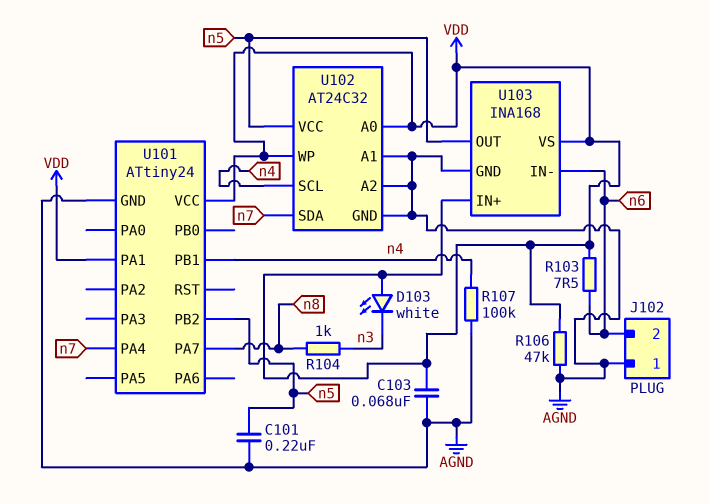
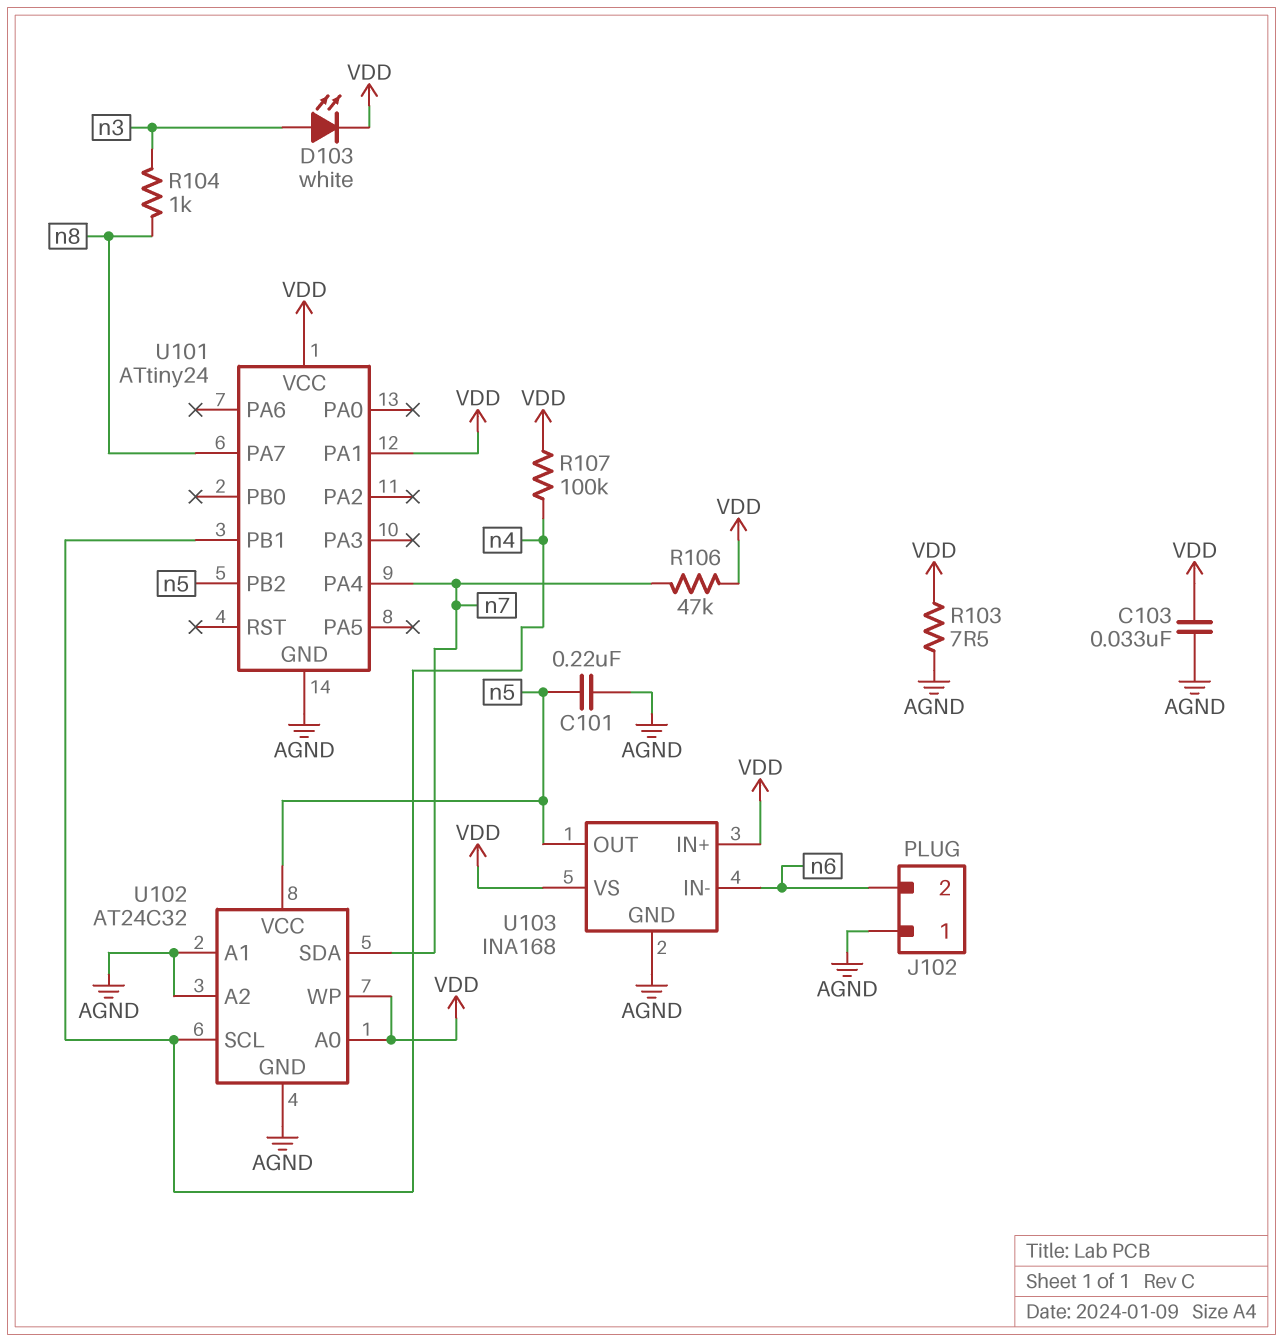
C103: 68nF (AGND, VDD) -> 33nF (AGND, VDD)
D103: LED white (A VDD, K n3) -> LED white (A n3, K VDD)
R103: 7.5 (VDD, n6) -> 7.5 (AGND, VDD)
R106: 47k (AGND, VDD) -> 47k (VDD, n7)
R107: 100k (AGND, n4) -> 100k (VDD, n4)

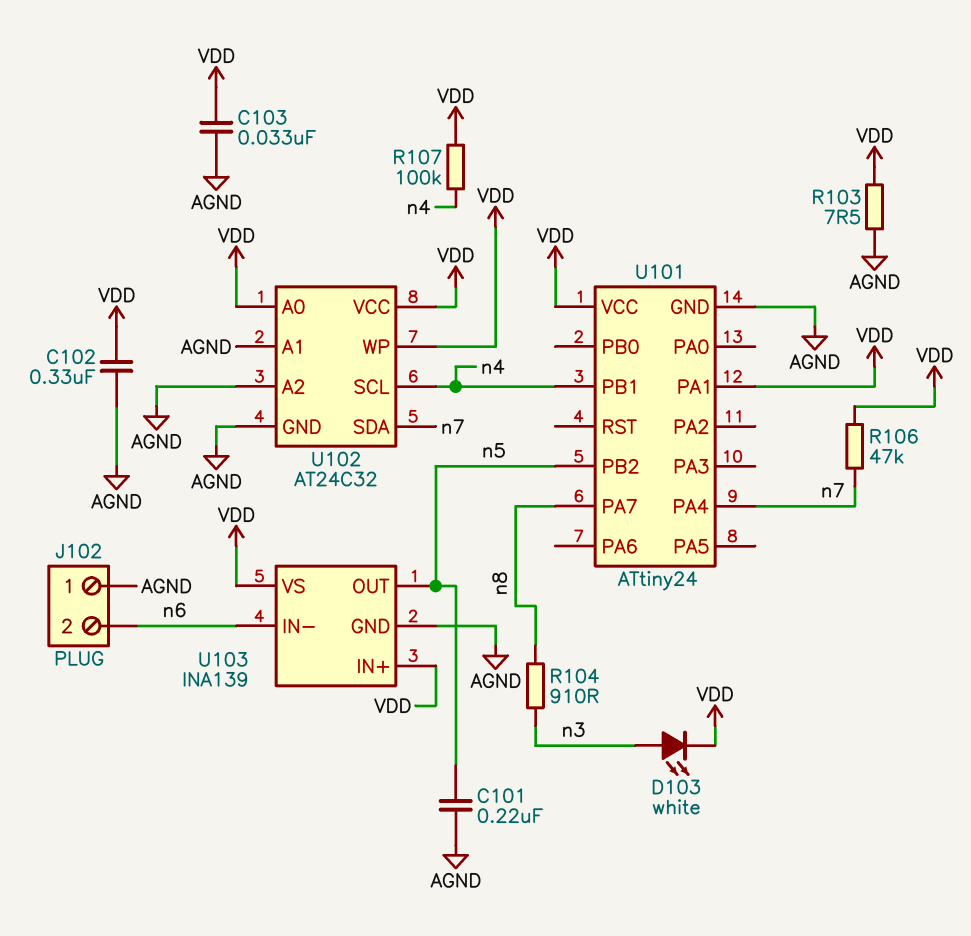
C102: none -> 330nF (AGND, VDD)
R104: 1k (n3, n8) -> 910 (n3, n8)
U102 pin VCC: n5 -> VDD
U103: INA168 -> INA139

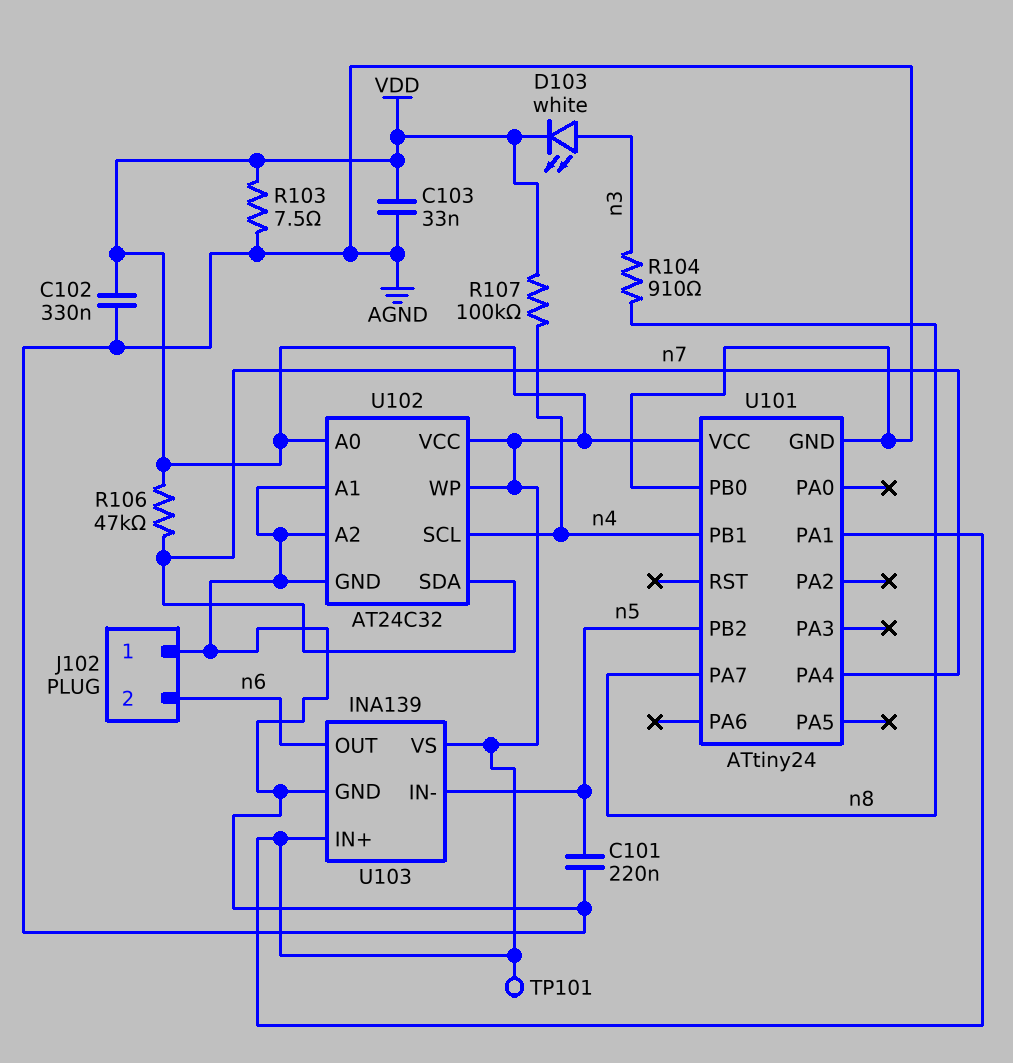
TP101: none -> test point (VDD)
U101 pin PB0: none -> AGND
U103 pin IN-: n6 -> n5
U103 pin OUT: n5 -> n6

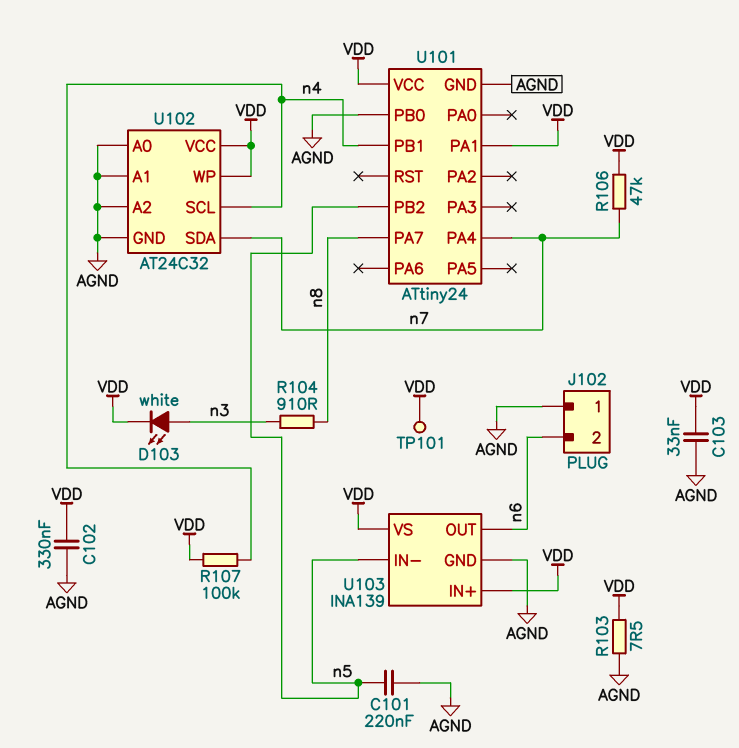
U102 pin A0: VDD -> AGND

